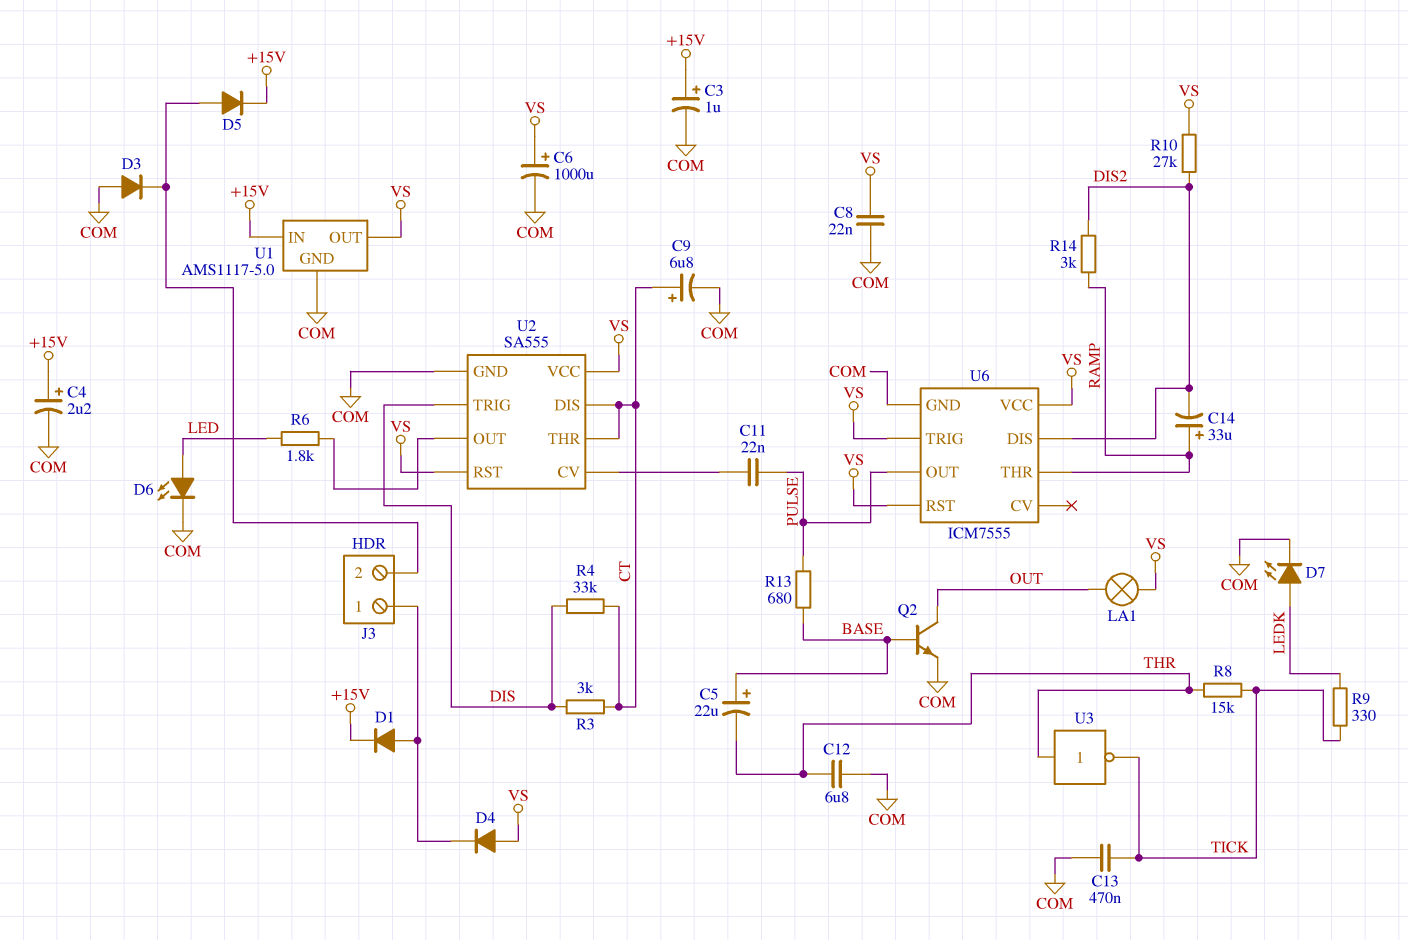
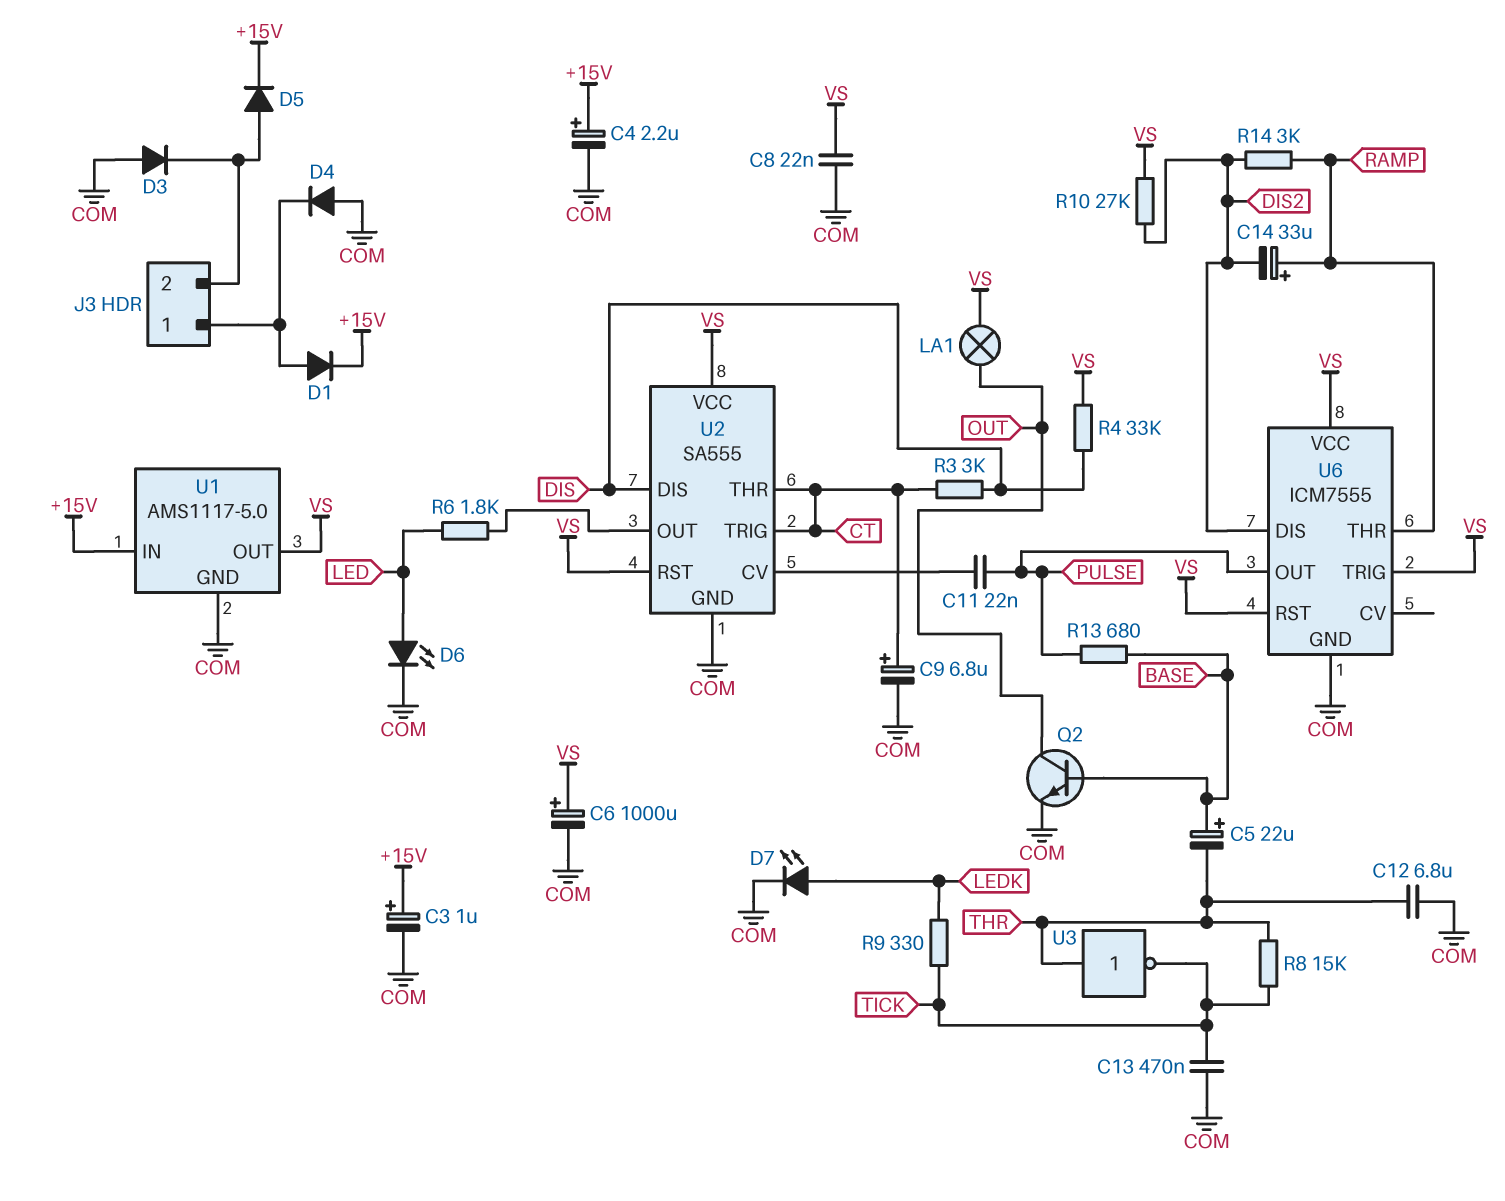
D4: diode (A VS, K J3/1) -> diode (A COM, K J3/1)
R4: 33k (CT, DIS) -> 33k (DIS, VS)
U2 pin DIS: CT -> DIS
U2 pin TRIG: DIS -> CT

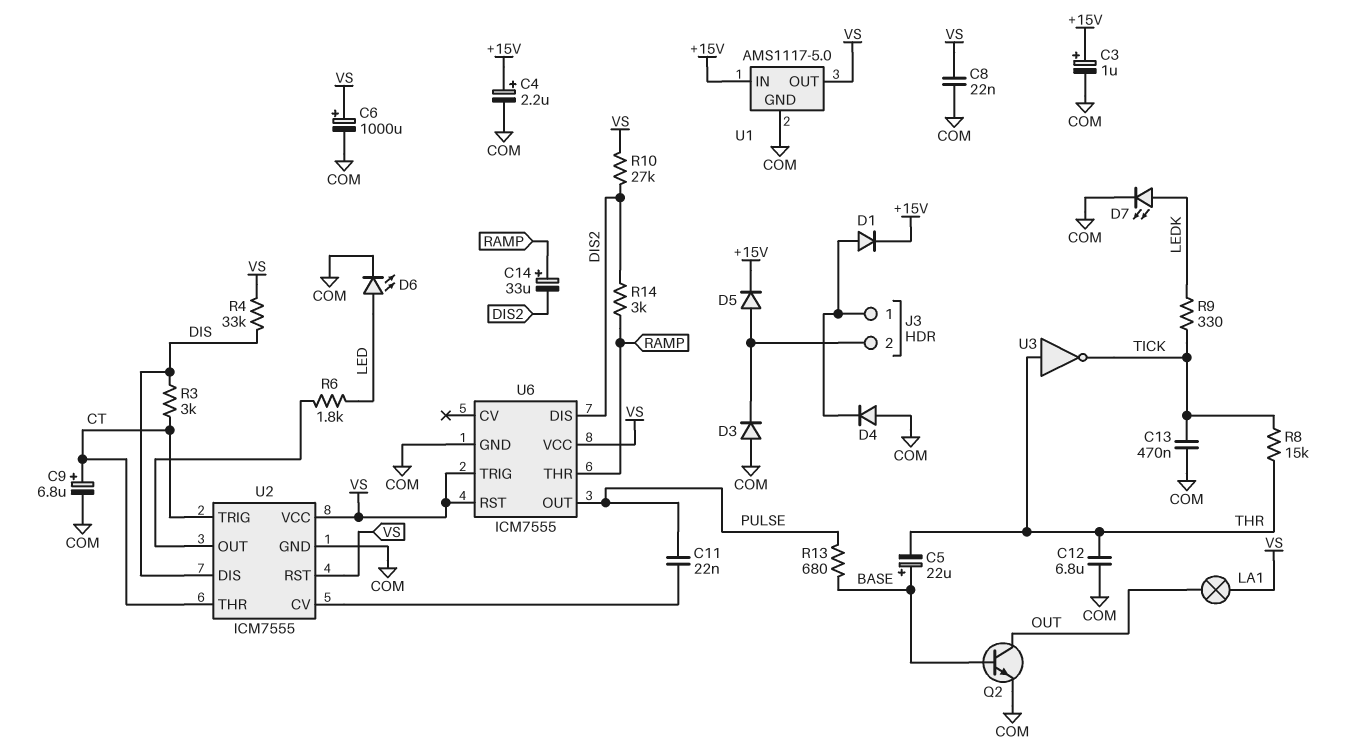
U2: SA555 -> ICM7555

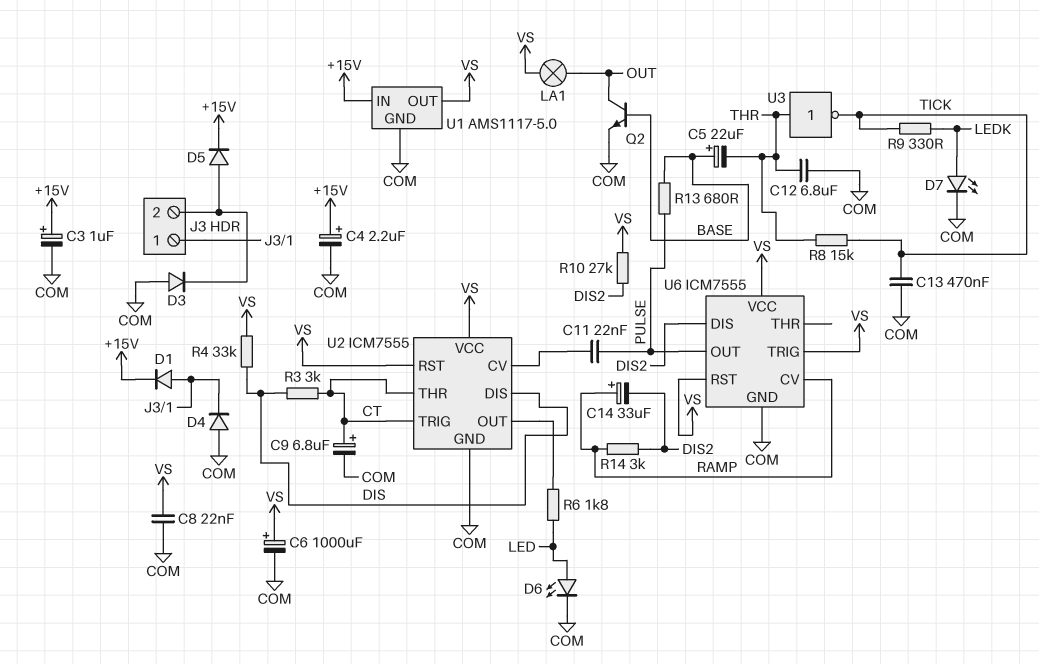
U6 pin CV: none -> RAMP
U6 pin THR: RAMP -> none

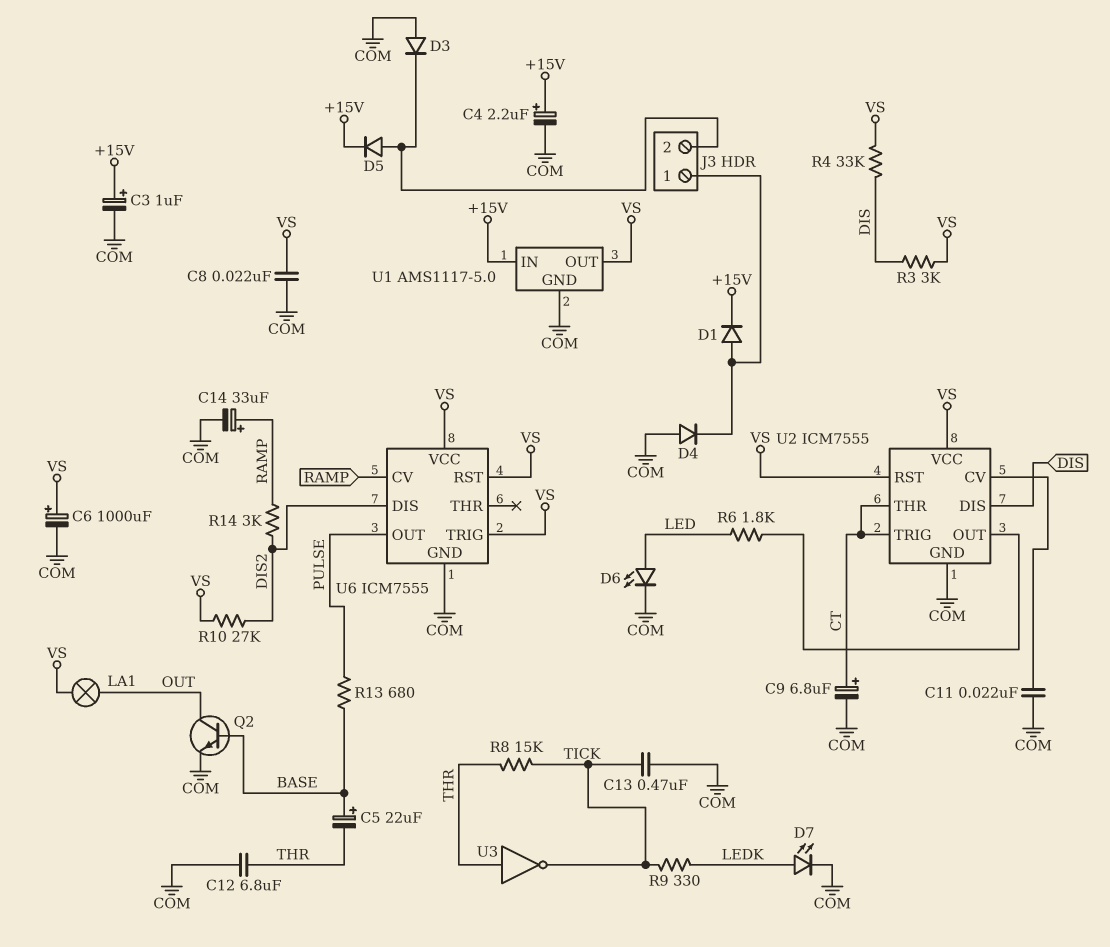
C11: 22nF (PULSE, U2/CV) -> 22nF (COM, U2/CV)
C14: 33uF (plus RAMP, minus DIS2) -> 33uF (plus RAMP, minus COM)
R3: 3k (CT, DIS) -> 3k (DIS, VS)

